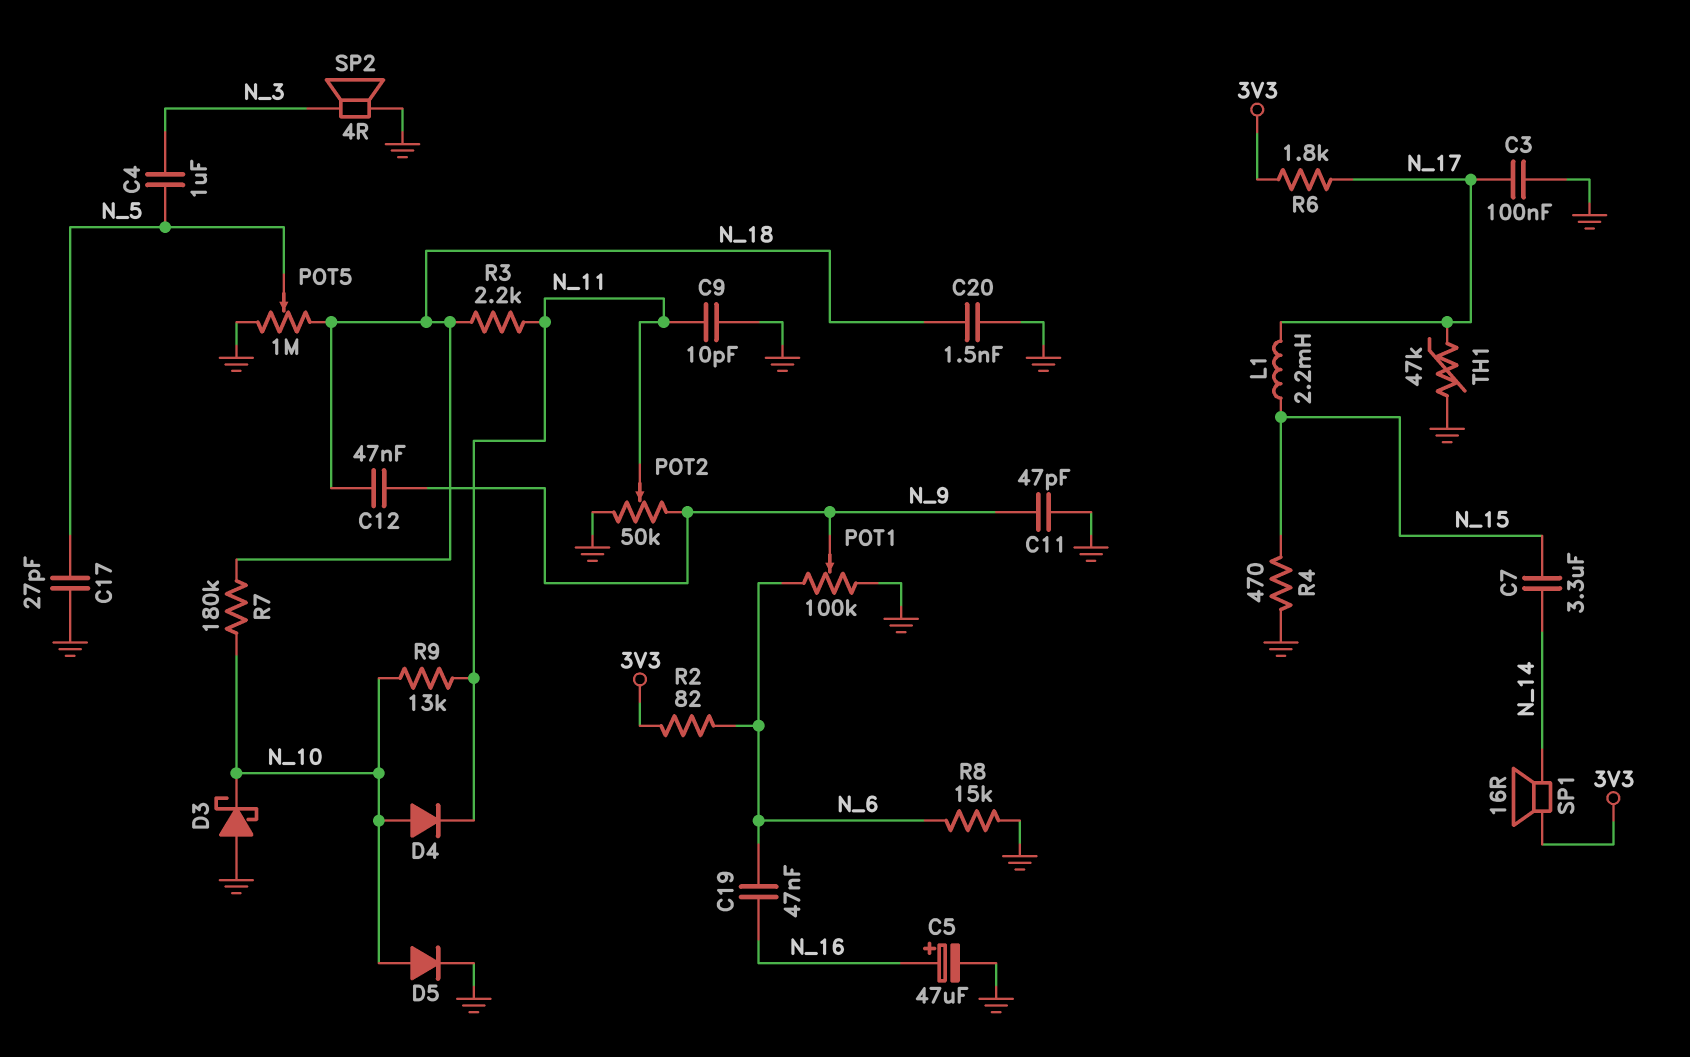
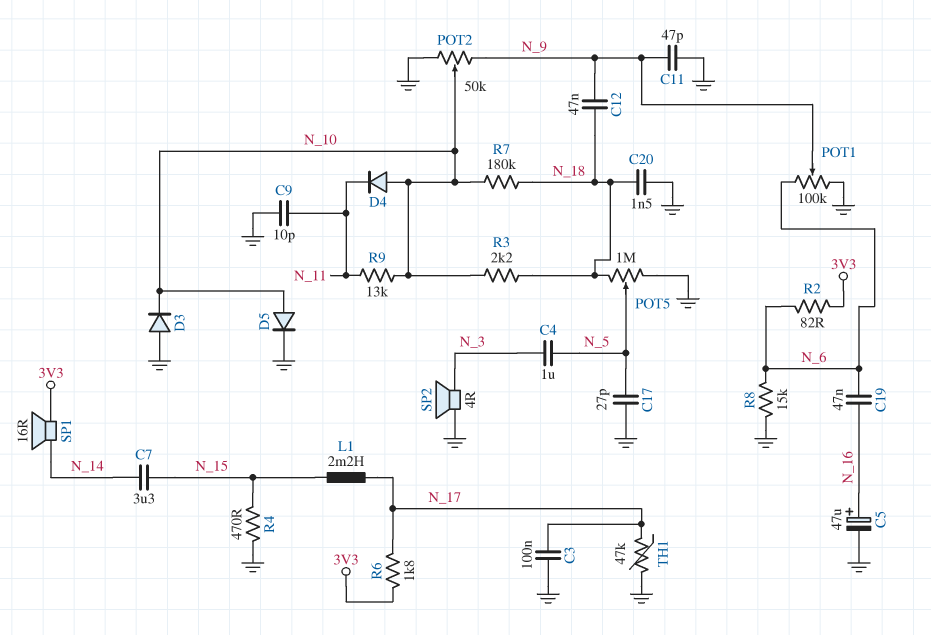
D3: schottky (A GND, K N_10) -> diode (A GND, K N_10)
POT2: 50k (GND, N_9, wiper N_11) -> 50k (GND, N_9, wiper N_10)
R3: 2.2k (N_11, N_18) -> 2.2k (N_10, N_18)

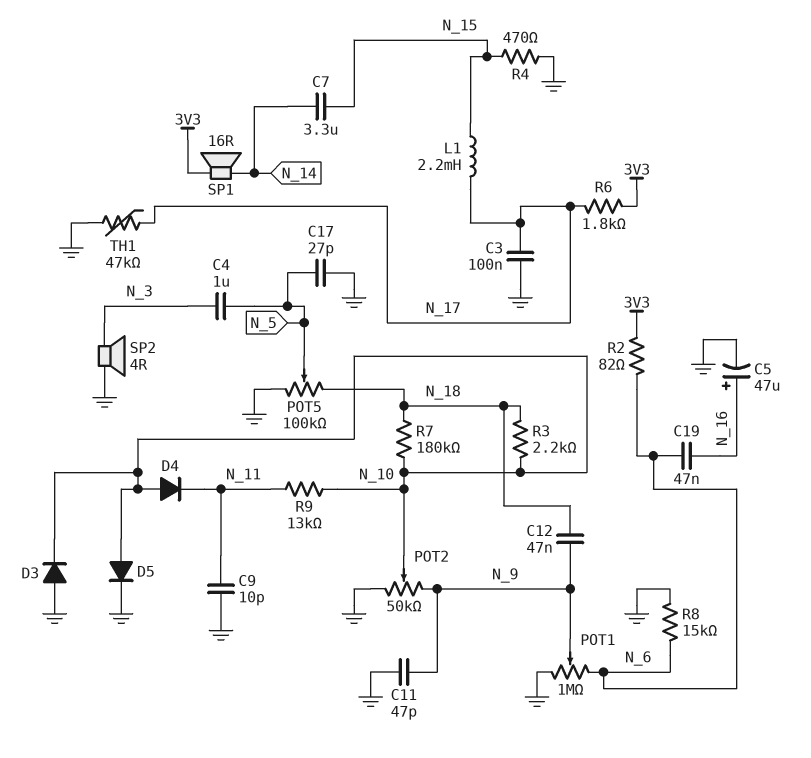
C20: 1.5nF (GND, N_18) -> none
POT1: 100k (GND, N_6, wiper N_9) -> 1M (GND, N_6, wiper N_9)
POT5: 1M (GND, N_18, wiper N_5) -> 100k (GND, N_18, wiper N_5)

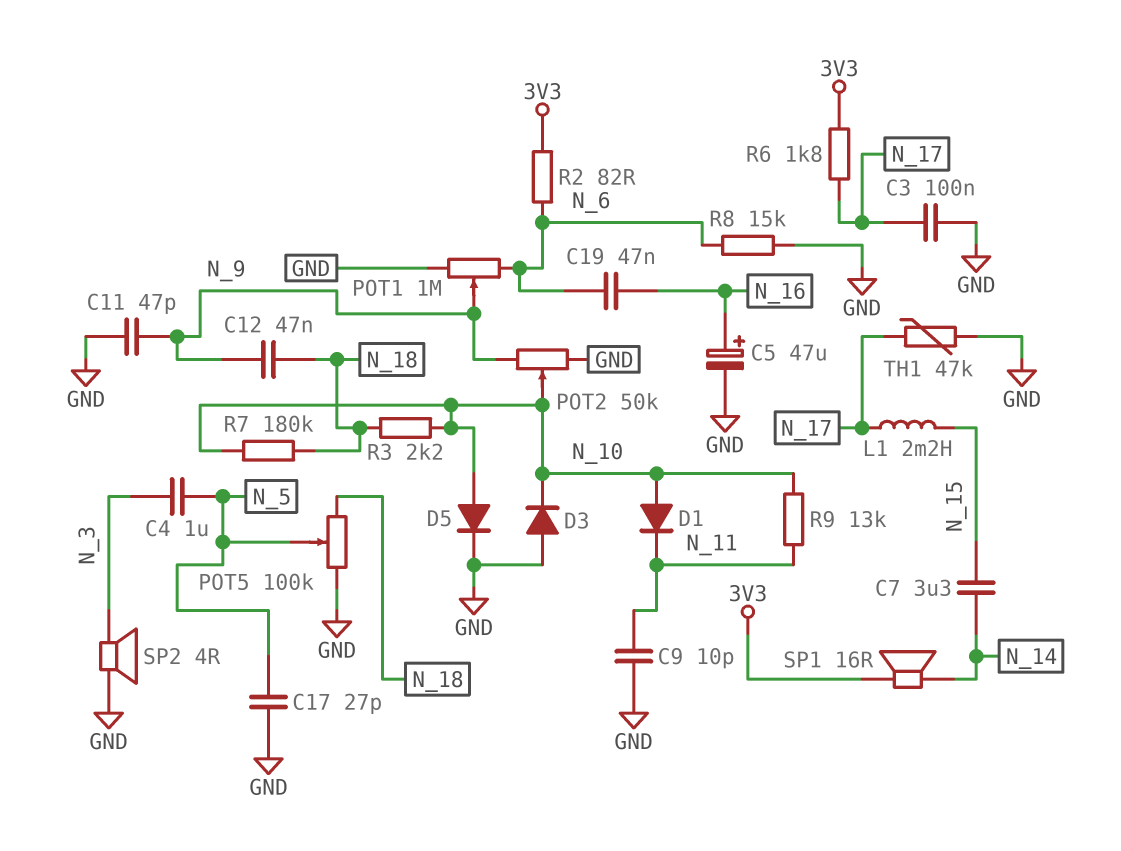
D1: none -> diode (A N_10, K N_11)
D4: diode (A N_10, K N_11) -> none
R4: 470 (GND, N_15) -> none

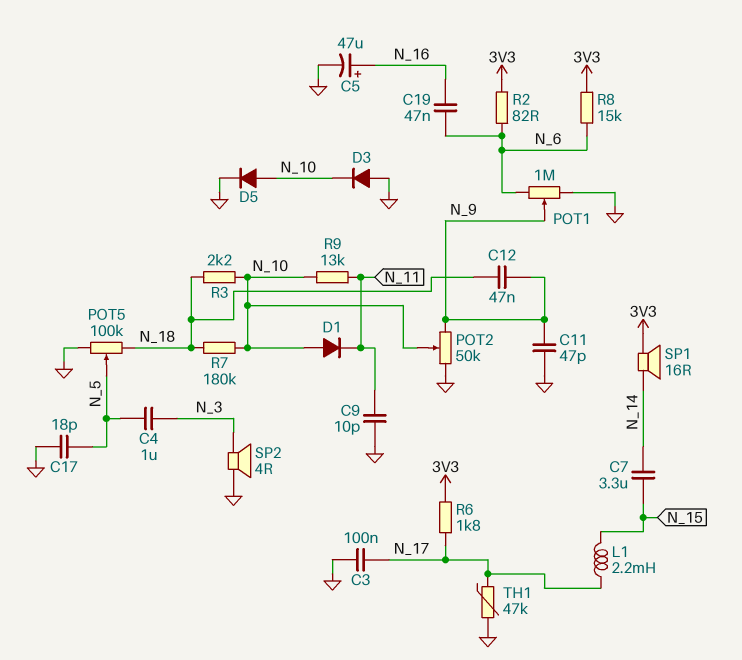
C17: 27pF (GND, N_5) -> 18pF (GND, N_5)
R8: 15k (GND, N_6) -> 15k (3V3, N_6)

